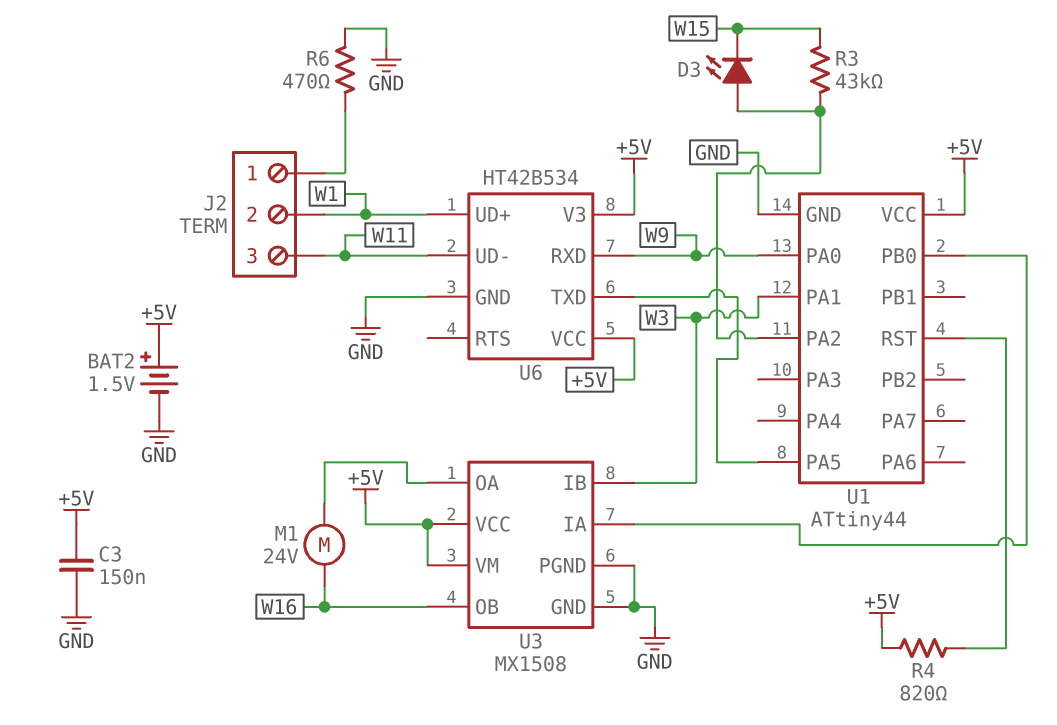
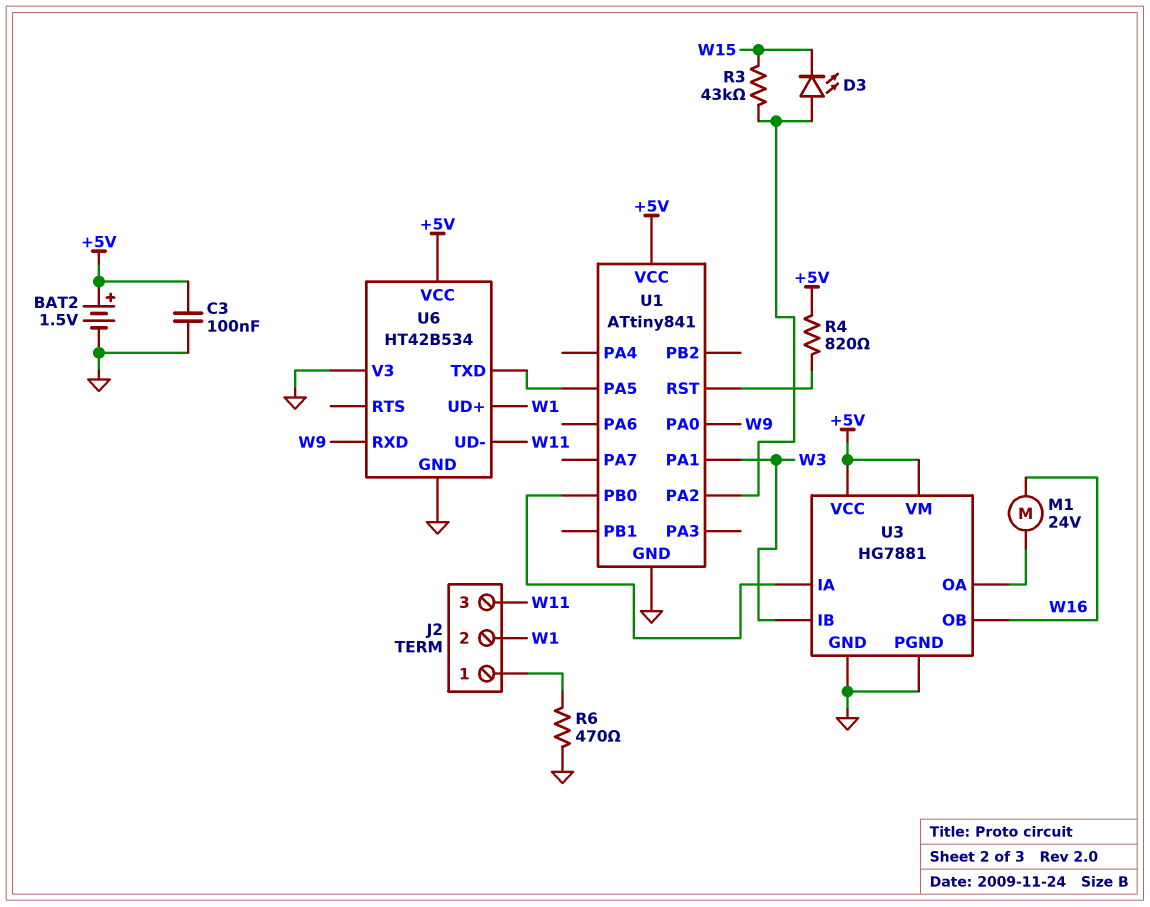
C3: 150nF (+5V, GND) -> 100nF (+5V, GND)
U1: ATtiny44 -> ATtiny841
U3: MX1508 -> HG7881
U6 pin V3: +5V -> GND

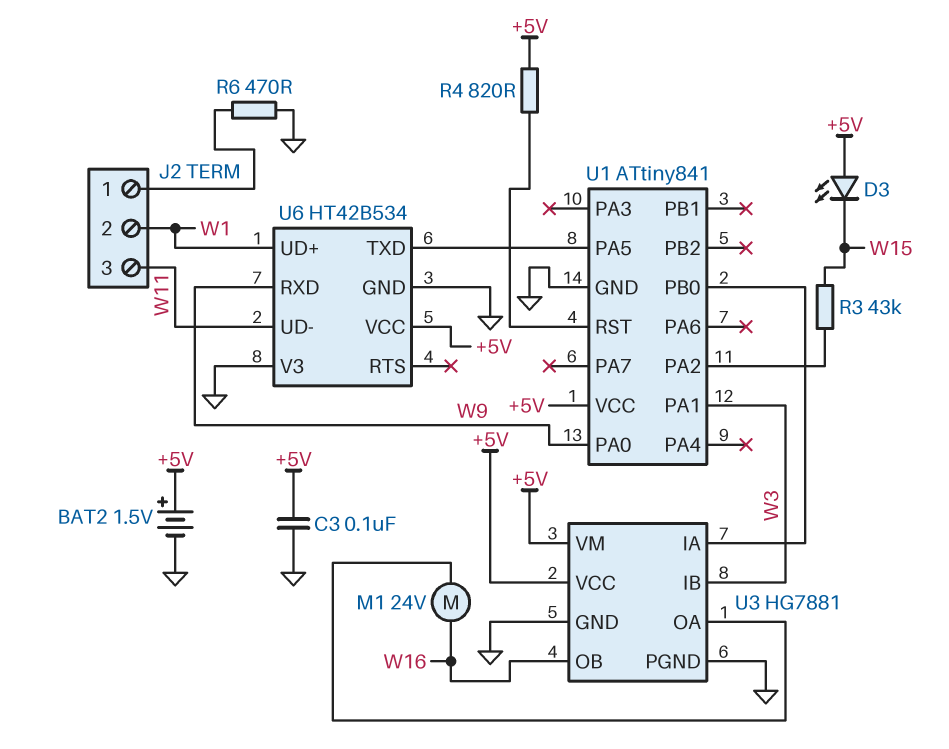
D3: LED (A U1/PA2, K W15) -> LED (A +5V, K W15)

